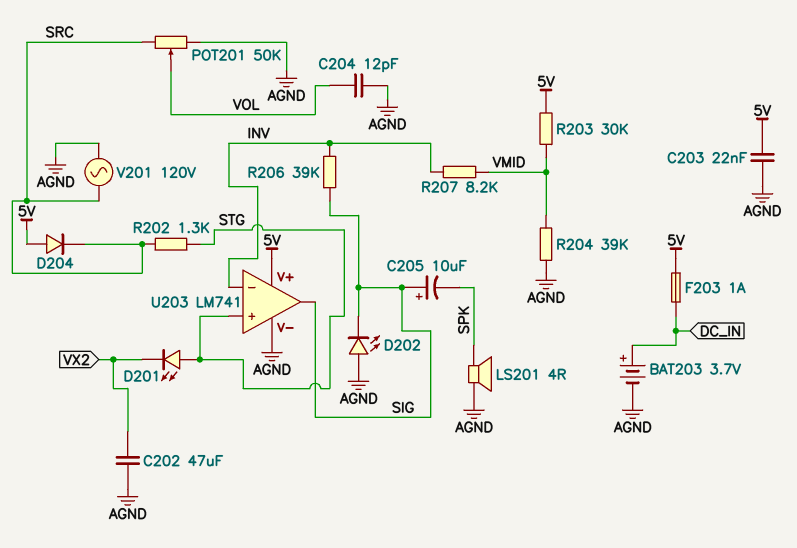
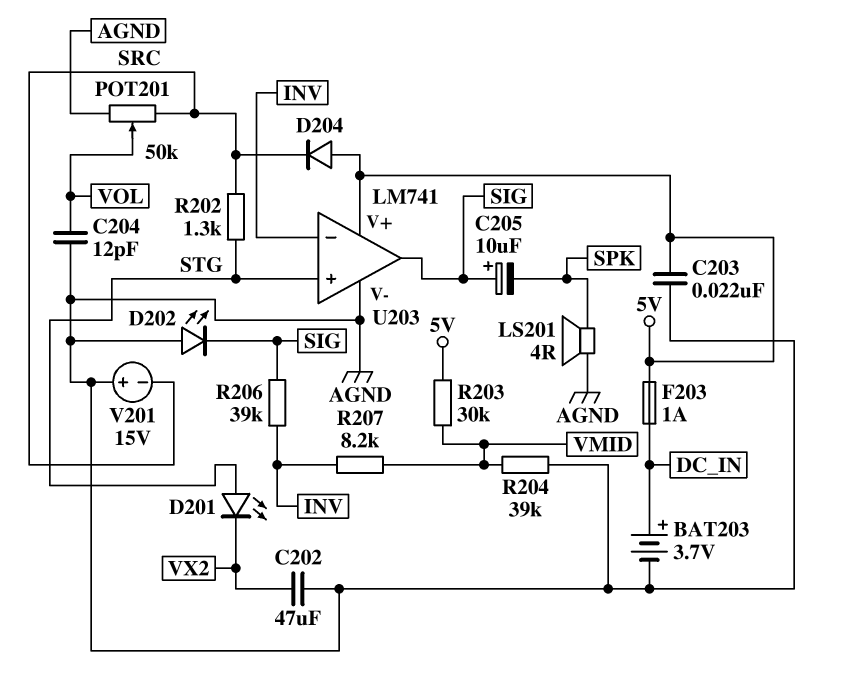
V201: AC 120V (AGND, SRC) -> 15V (plus AGND, minus SRC)

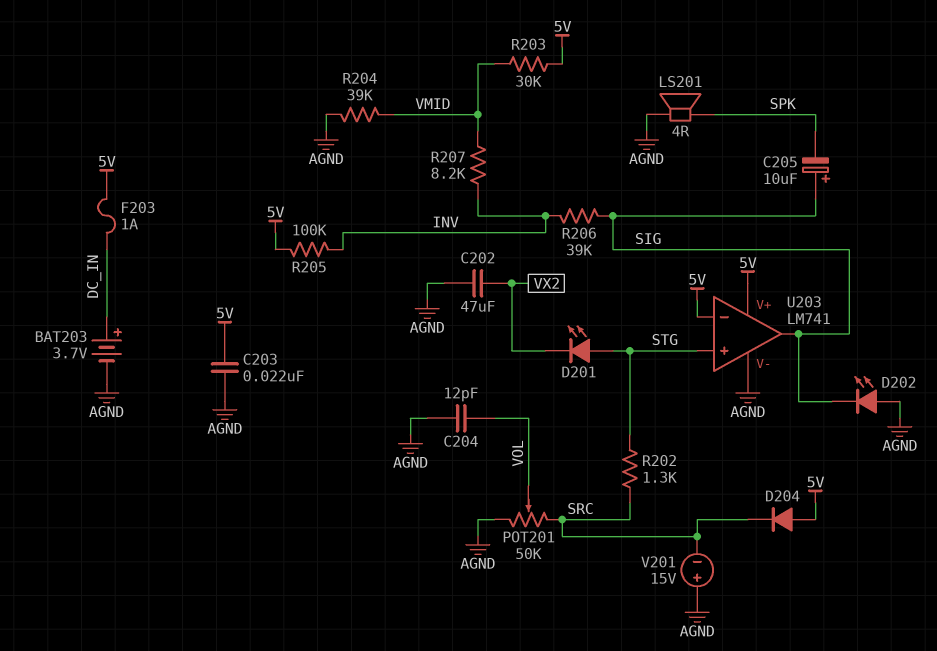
R205: none -> 100k (5V, INV)
U203 pin in-: INV -> 5V

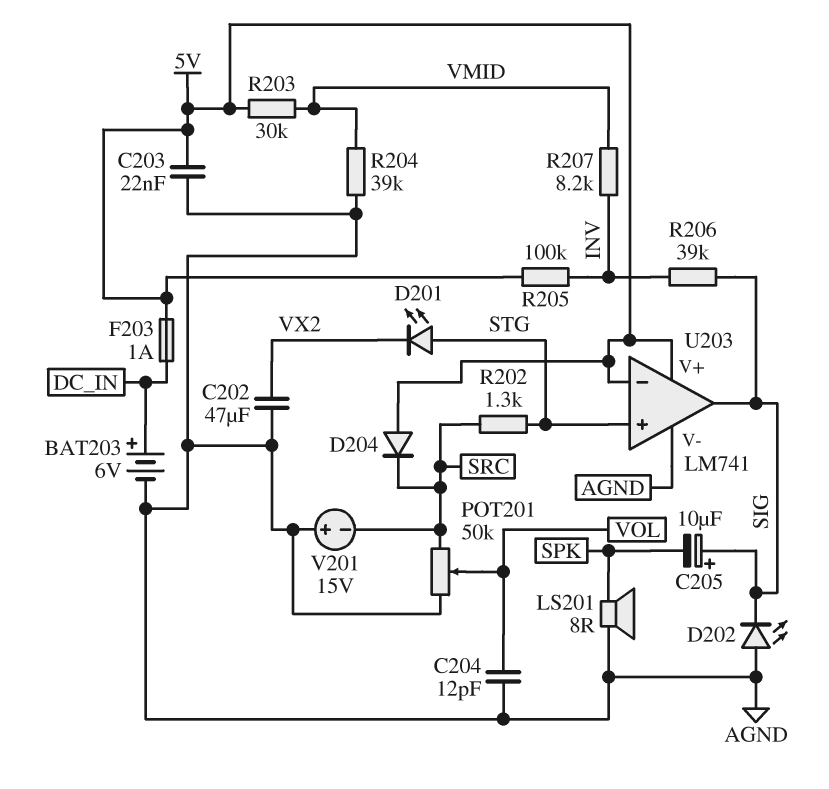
BAT203: 3.7V (plus DC_IN, minus AGND) -> 6V (plus DC_IN, minus AGND)
LS201: speaker 4R (AGND, SPK) -> speaker 8R (AGND, SPK)

